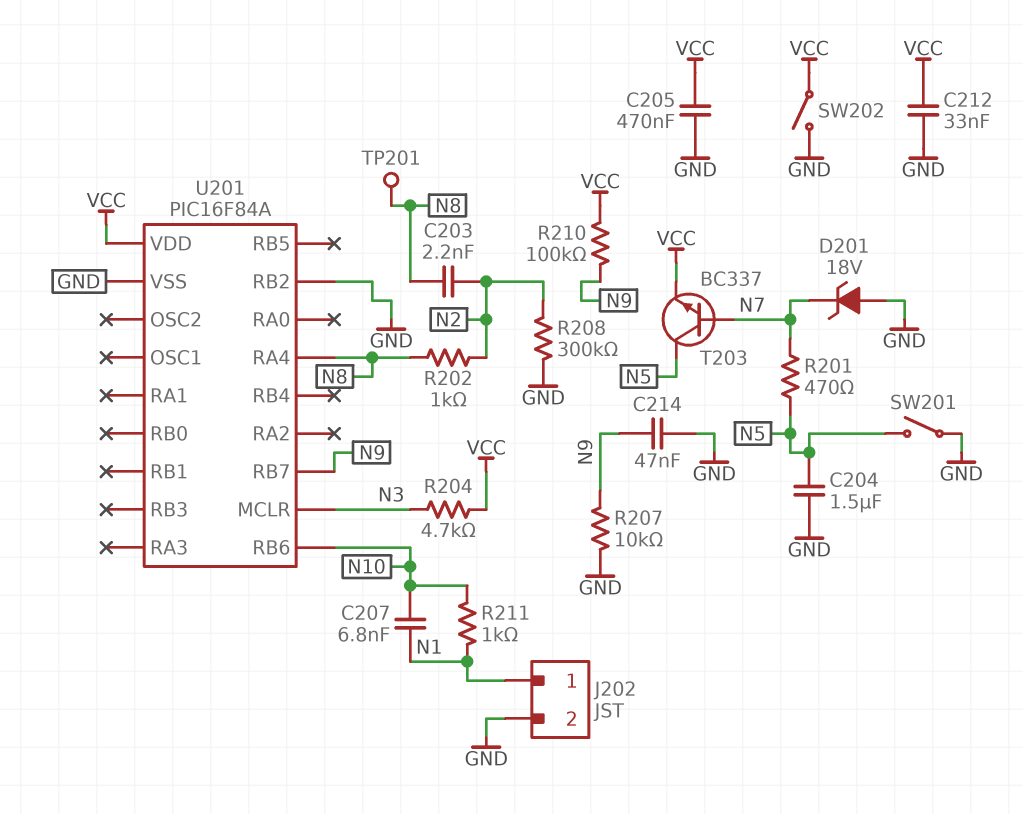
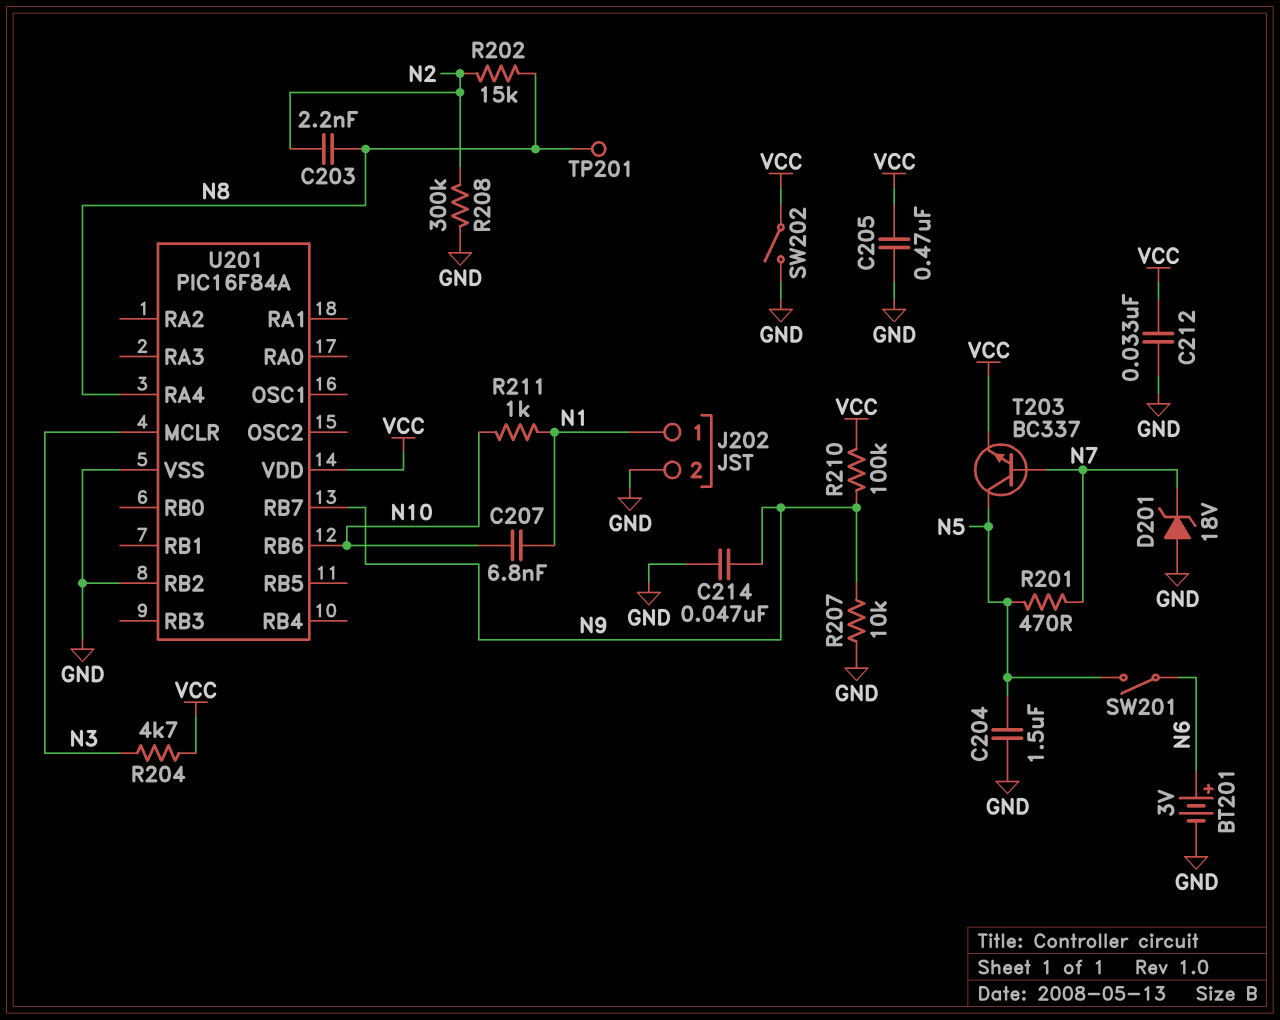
BT201: none -> 3V (plus N6, minus GND)
R202: 1k (N2, N8) -> 15k (N2, N8)
SW201: switch (GND, N5) -> switch (N5, N6)

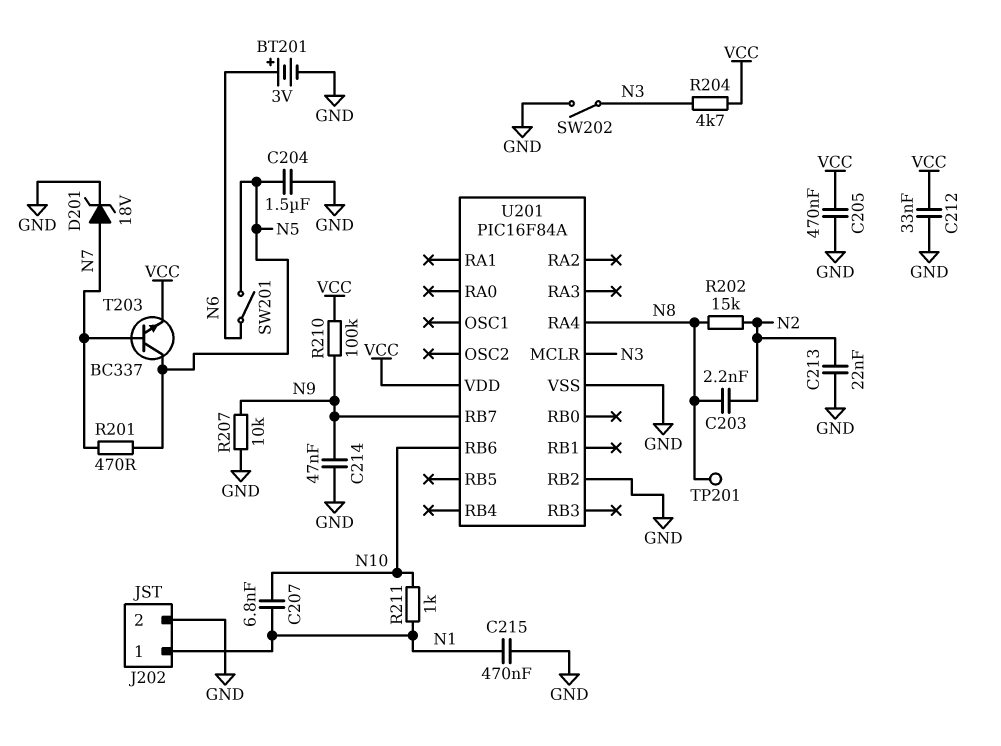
C213: none -> 22nF (GND, N2)
C215: none -> 470nF (GND, N1)
D201: zener 18V (A GND, K N7) -> zener 18V (A N7, K GND)
R208: 300k (GND, N2) -> none
SW202: switch (GND, VCC) -> switch (GND, N3)

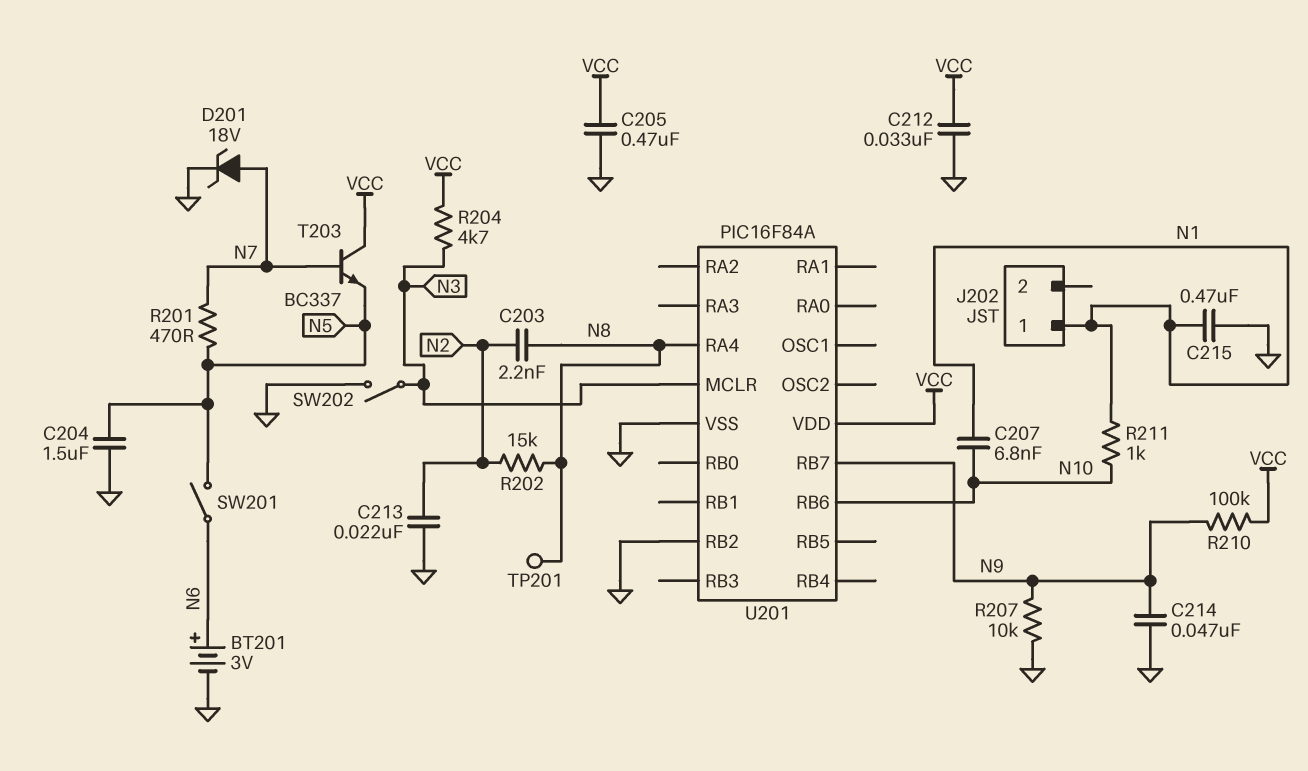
J202 pin 2: GND -> none
T203: NPN BC337 (B N7, C N5, E VCC) -> NPN BC337 (B N7, C VCC, E N5)

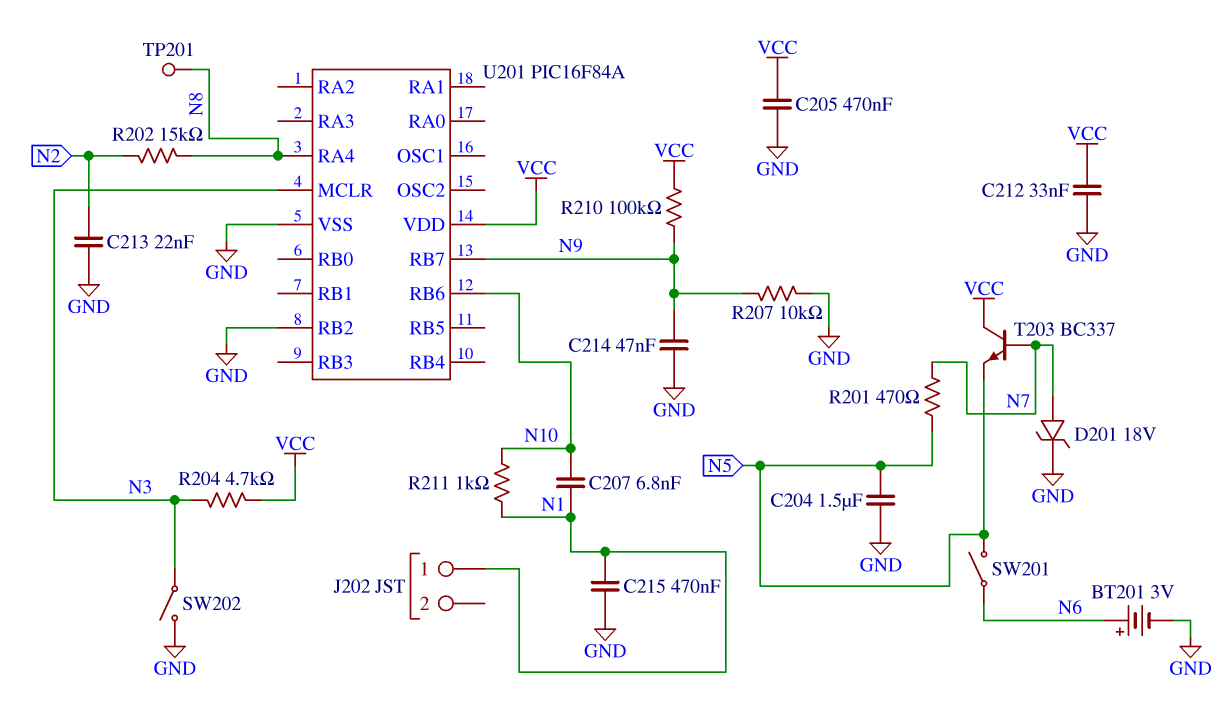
C203: 2.2nF (N2, N8) -> none

